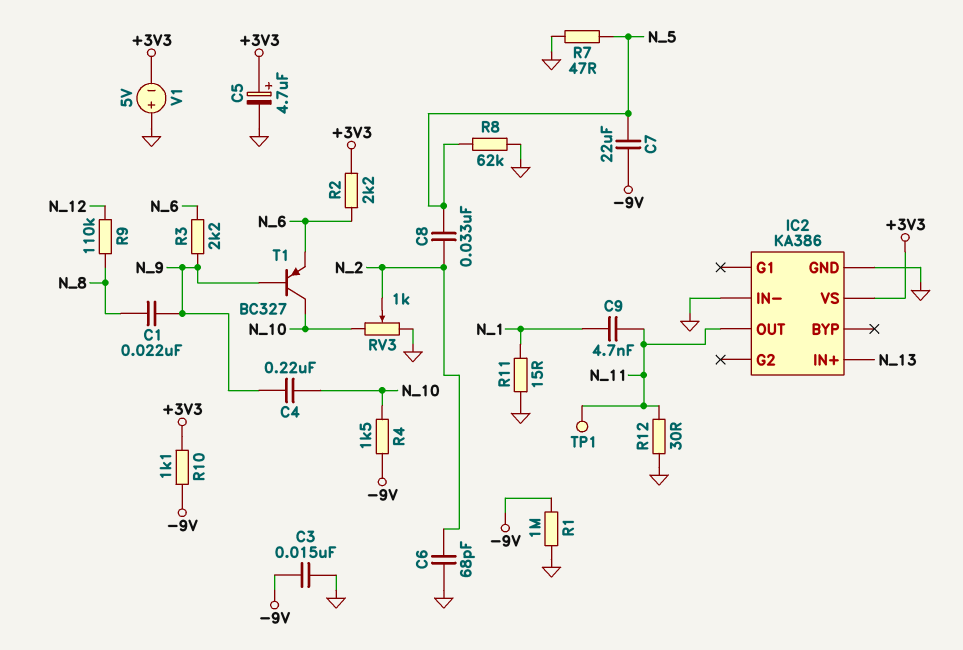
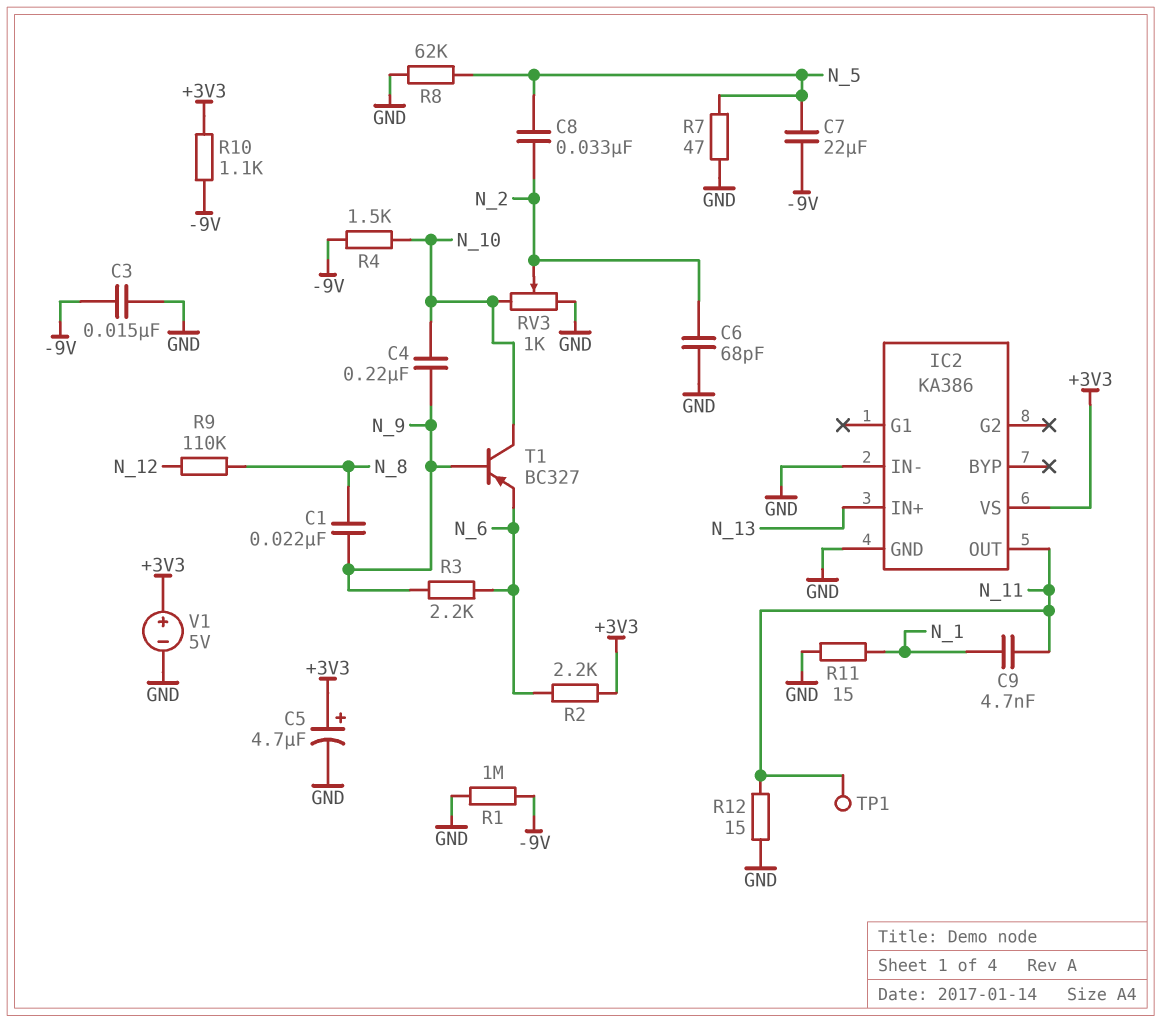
R12: 30 (GND, N_11) -> 15 (GND, N_11)
V1: 5V (plus GND, minus +3V3) -> 5V (plus +3V3, minus GND)

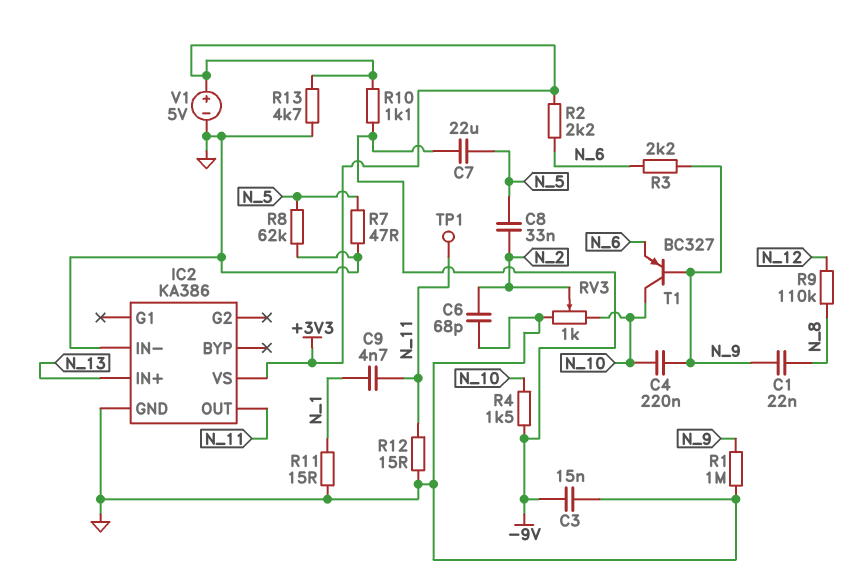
C5: 4.7uF (plus +3V3, minus GND) -> none
R1: 1M (-9V, GND) -> 1M (GND, N_9)
R13: none -> 4.7k (+3V3, GND)

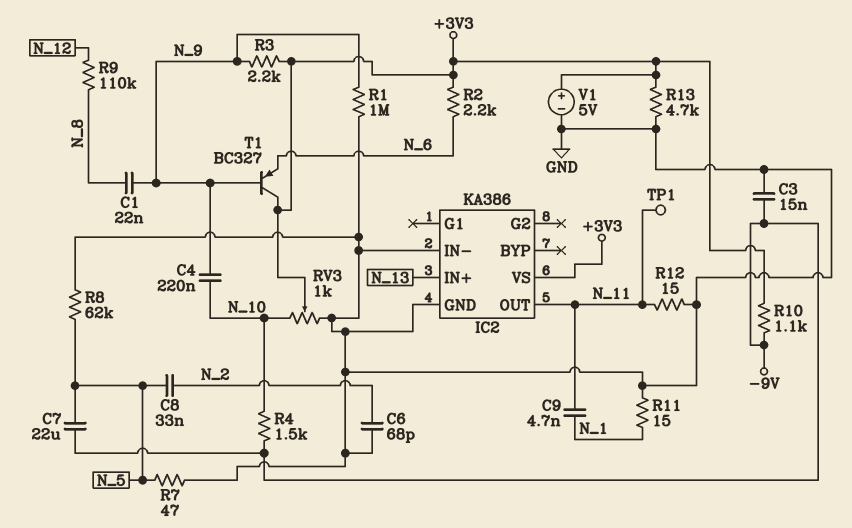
R3: 2.2k (N_6, N_9) -> 2.2k (+3V3, N_9)
RV3: 1k (GND, N_10, wiper N_2) -> 1k (GND, N_10, wiper +3V3)
T1: PNP BC327 (B N_9, C N_10, E N_6) -> PNP BC327 (B N_9, C +3V3, E N_6)

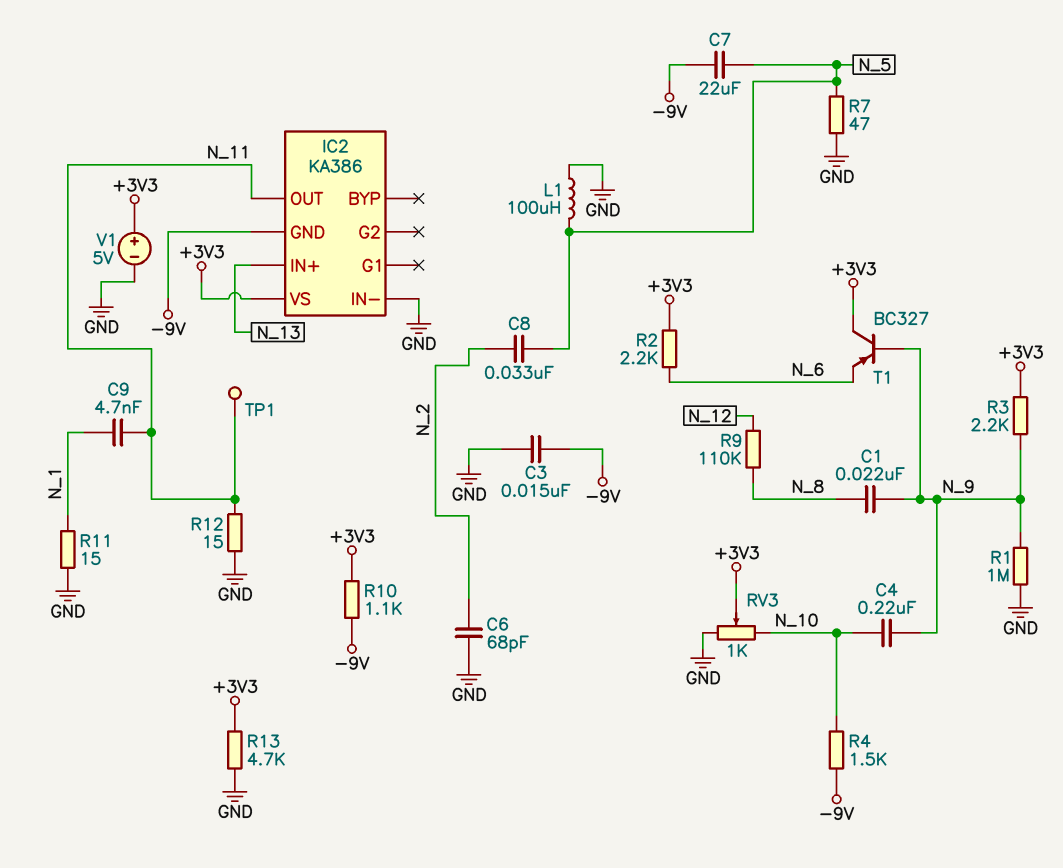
IC2 pin GND: GND -> -9V
L1: none -> 100uH (GND, N_5)
R8: 62k (GND, N_5) -> none

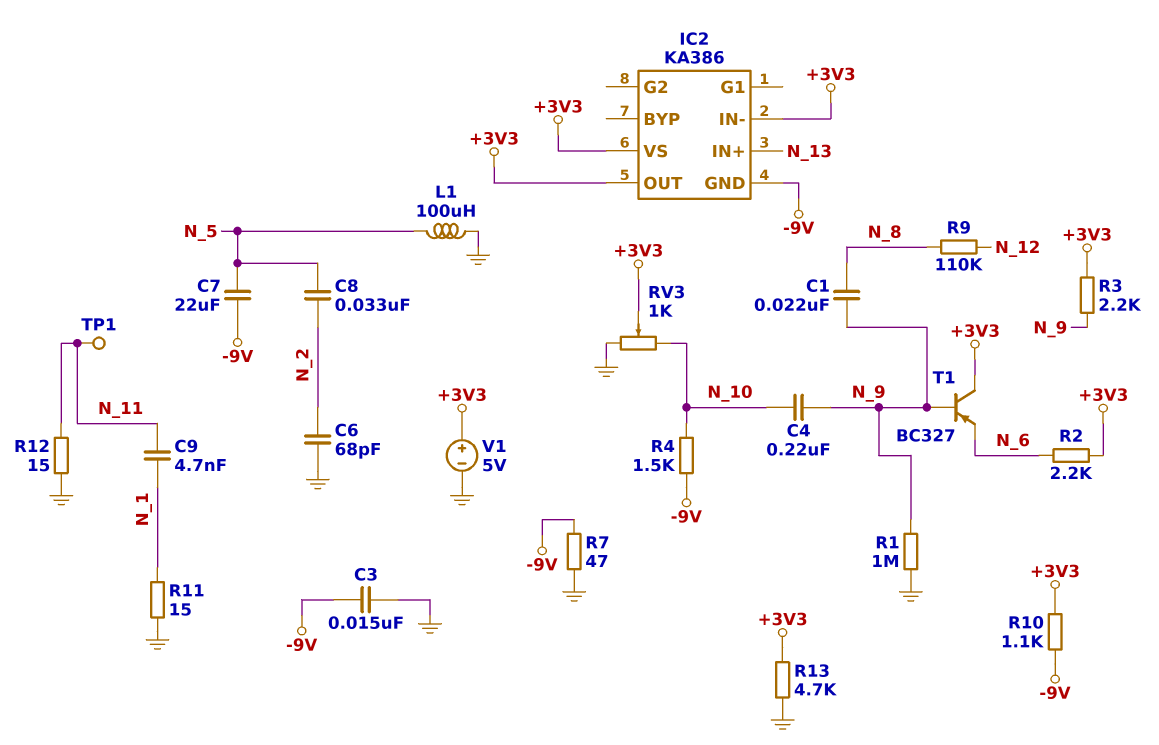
IC2 pin IN-: GND -> +3V3
IC2 pin OUT: N_11 -> +3V3
R7: 47 (GND, N_5) -> 47 (-9V, GND)

